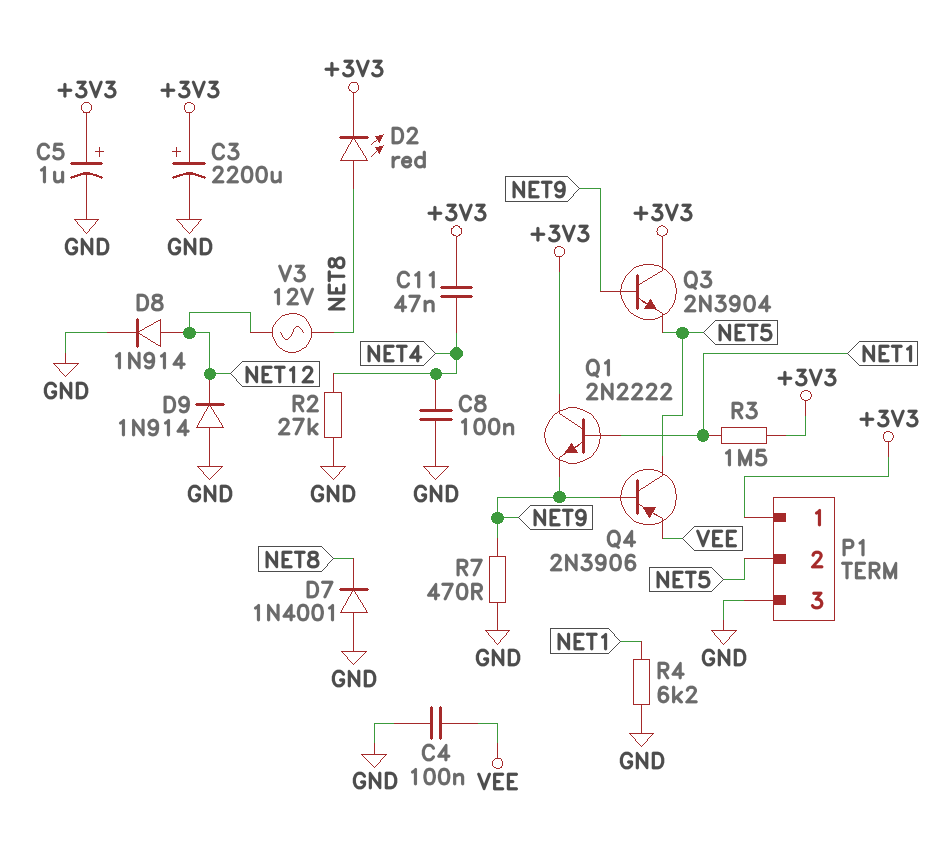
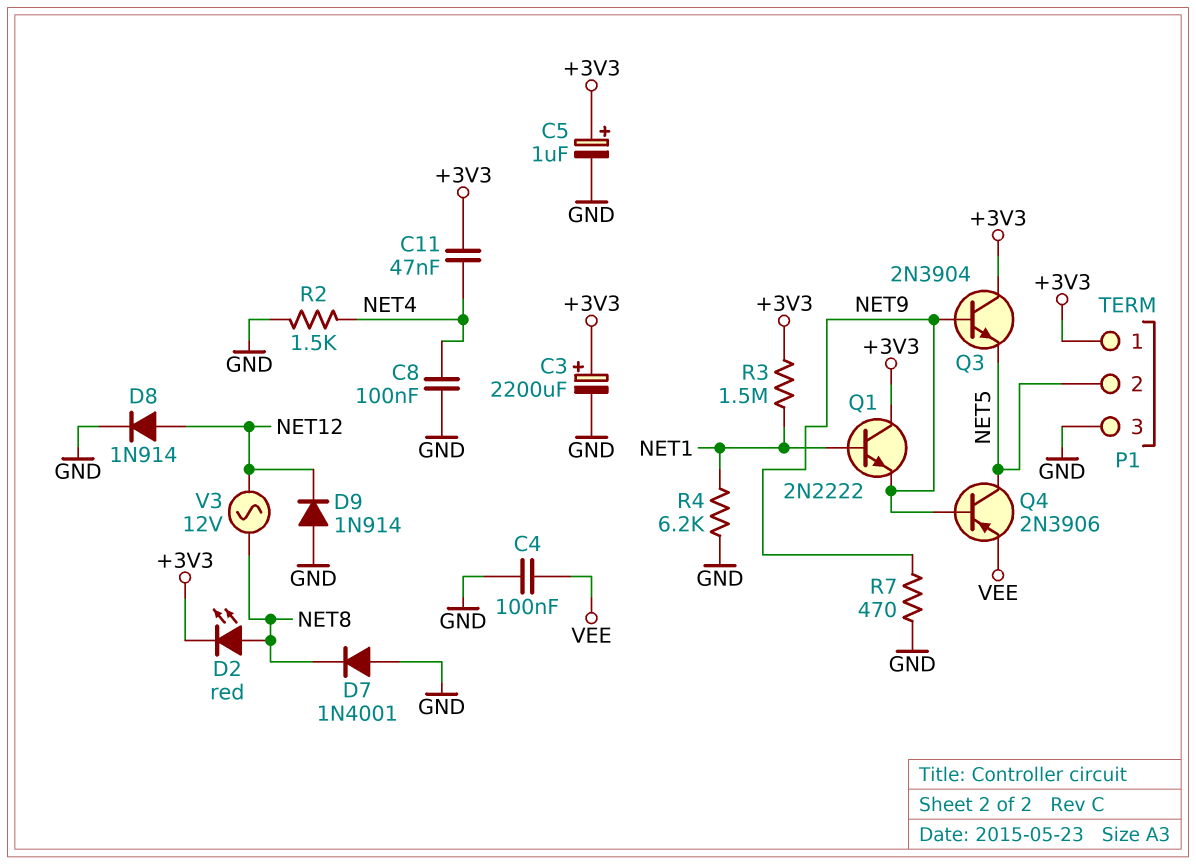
R2: 27k (GND, NET4) -> 1.5k (GND, NET4)

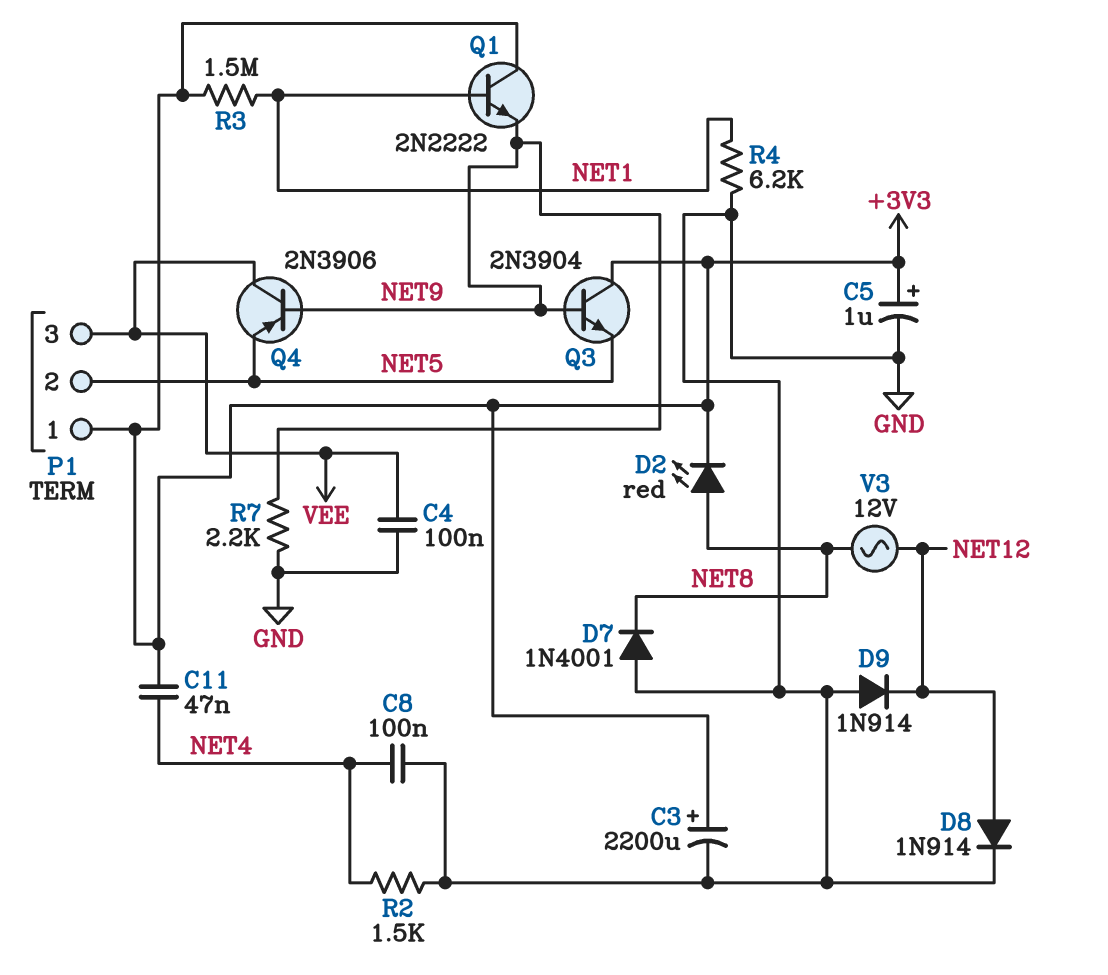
P1 pin 3: GND -> VEE
Q4: PNP 2N3906 (B NET9, C NET5, E VEE) -> PNP 2N3906 (B NET9, C VEE, E NET5)
R7: 470 (GND, NET9) -> 2.2k (GND, NET9)

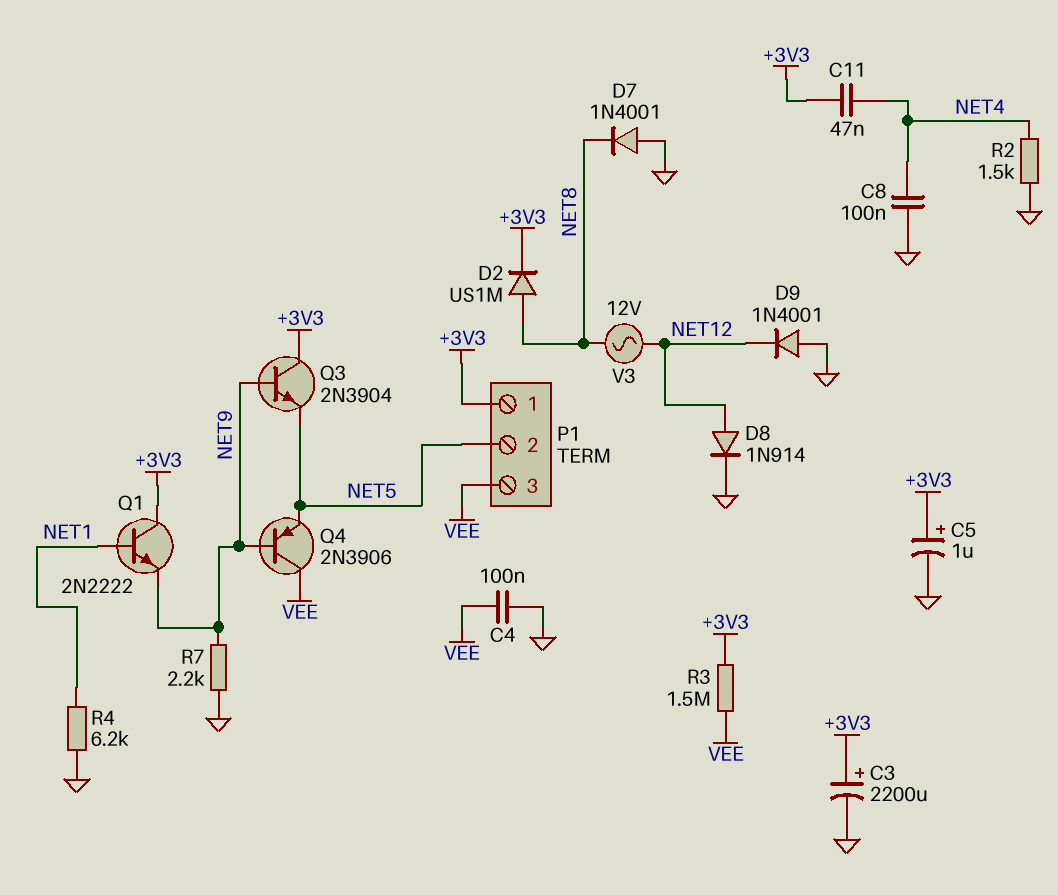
D2: LED red (A NET8, K +3V3) -> diode US1M (A NET8, K +3V3)
D9: diode 1N914 (A GND, K NET12) -> diode 1N4001 (A GND, K NET12)
R3: 1.5M (+3V3, NET1) -> 1.5M (+3V3, VEE)

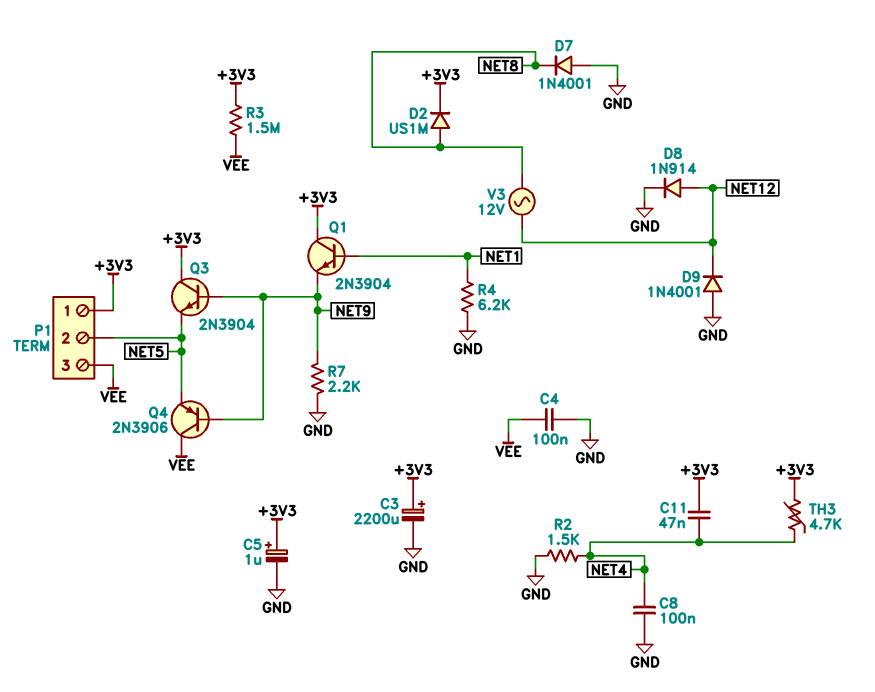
Q1: NPN 2N2222 (B NET1, C +3V3, E NET9) -> NPN 2N3904 (B NET1, C +3V3, E NET9)
TH3: none -> 4.7k (+3V3, NET4)

